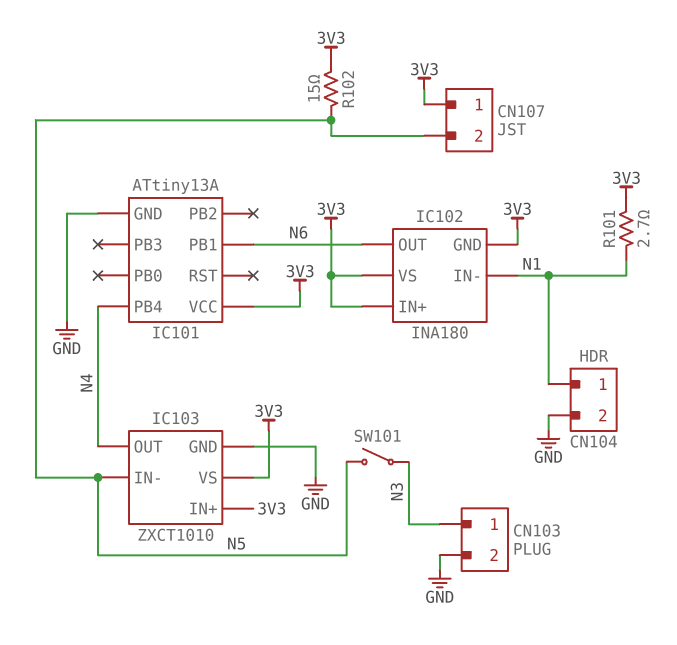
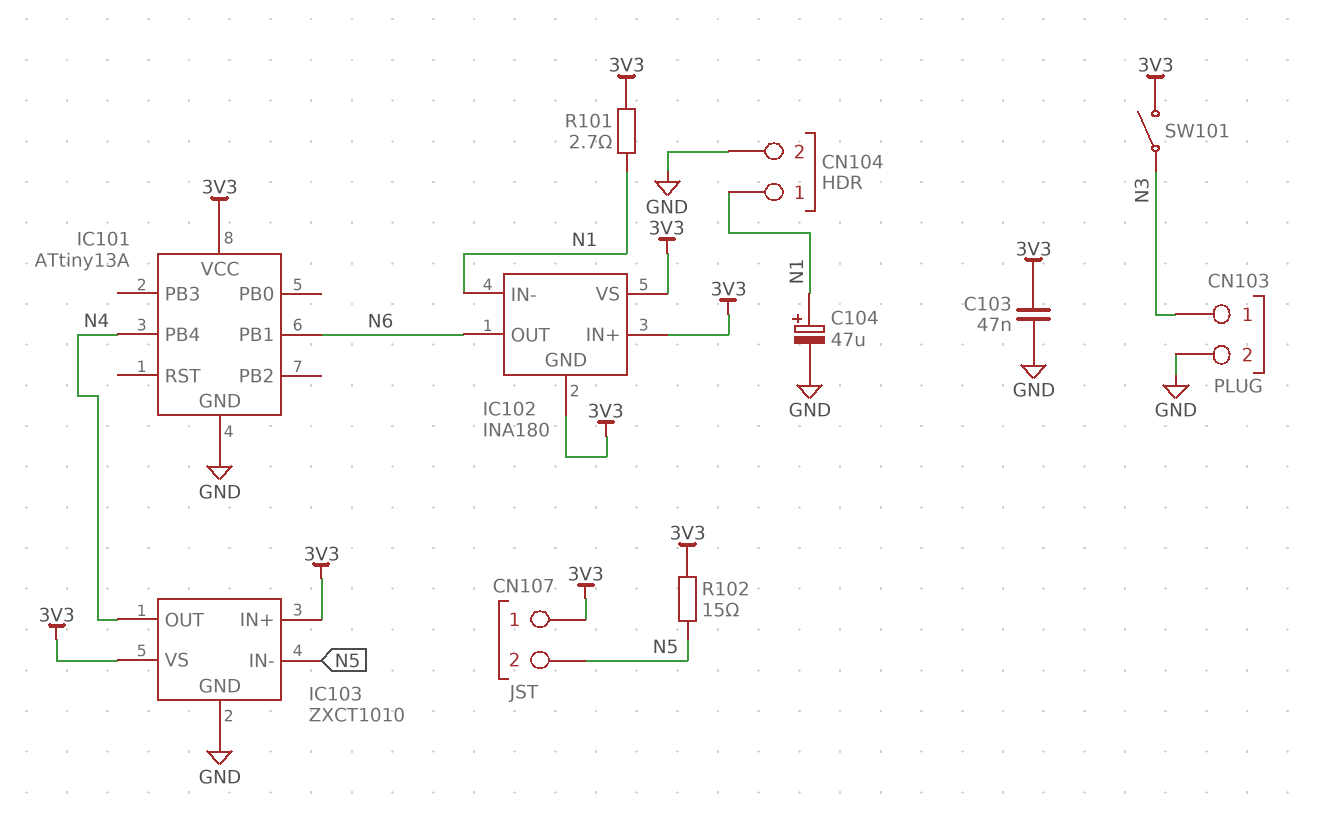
C103: none -> 47nF (3V3, GND)
C104: none -> 47uF (plus N1, minus GND)
SW101: switch (N3, N5) -> switch (3V3, N3)

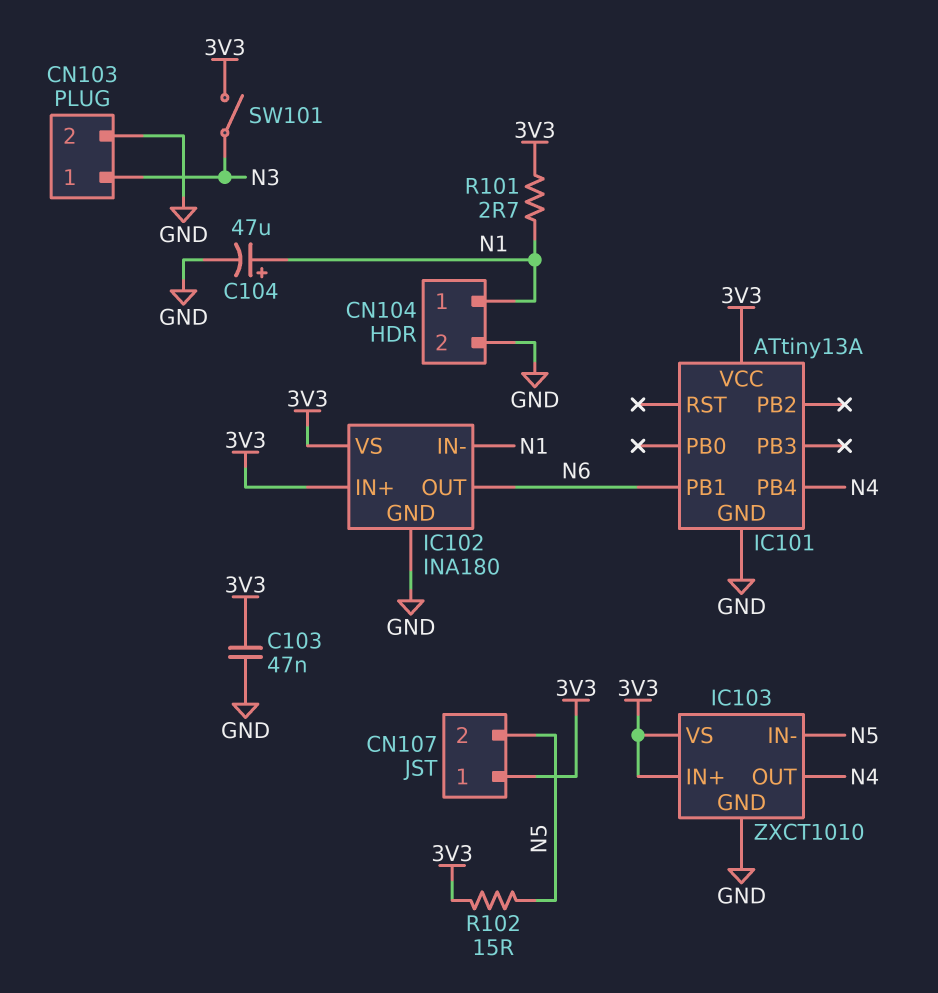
IC102 pin GND: 3V3 -> GND

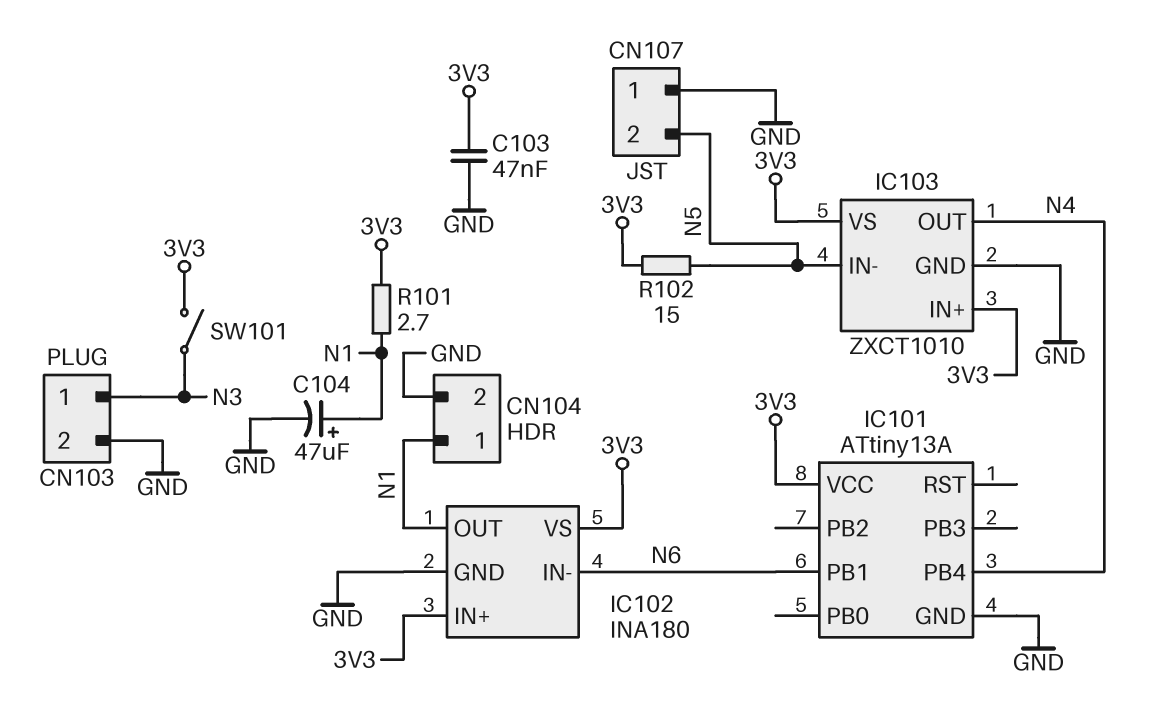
CN107 pin 1: 3V3 -> GND
IC102 pin IN-: N1 -> N6
IC102 pin OUT: N6 -> N1

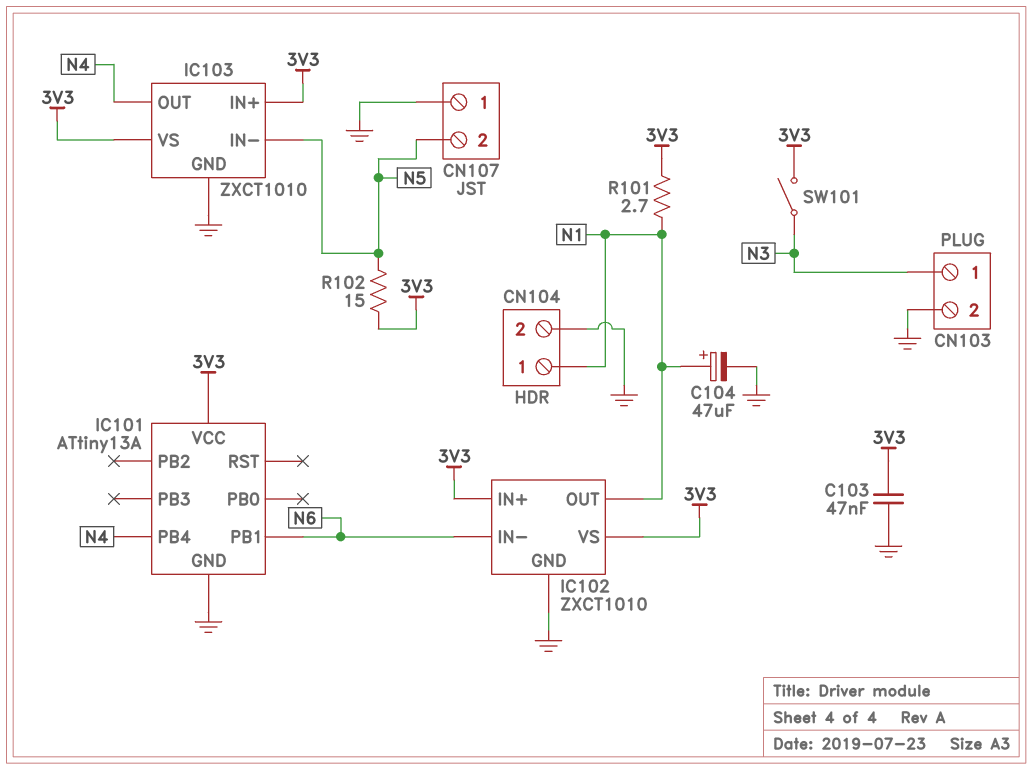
IC102: INA180 -> ZXCT1010

